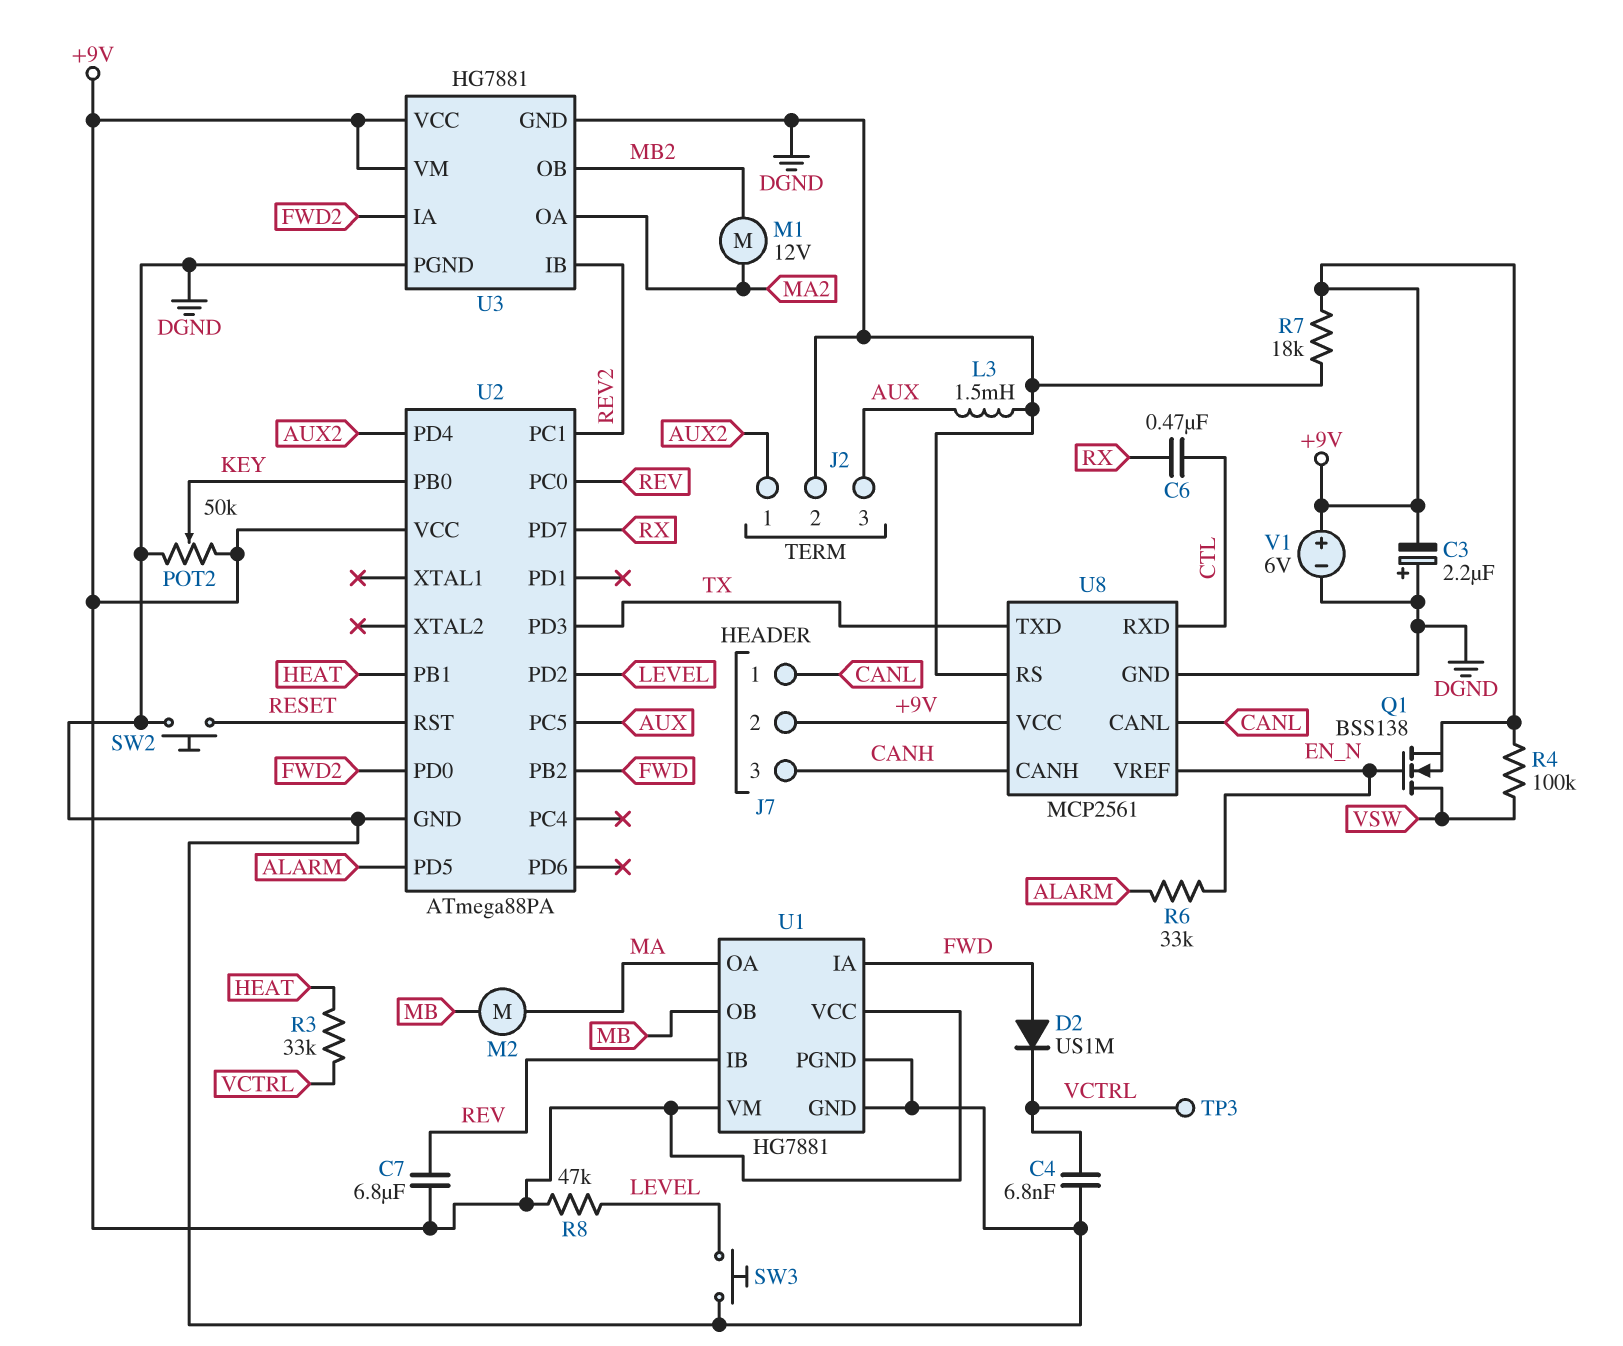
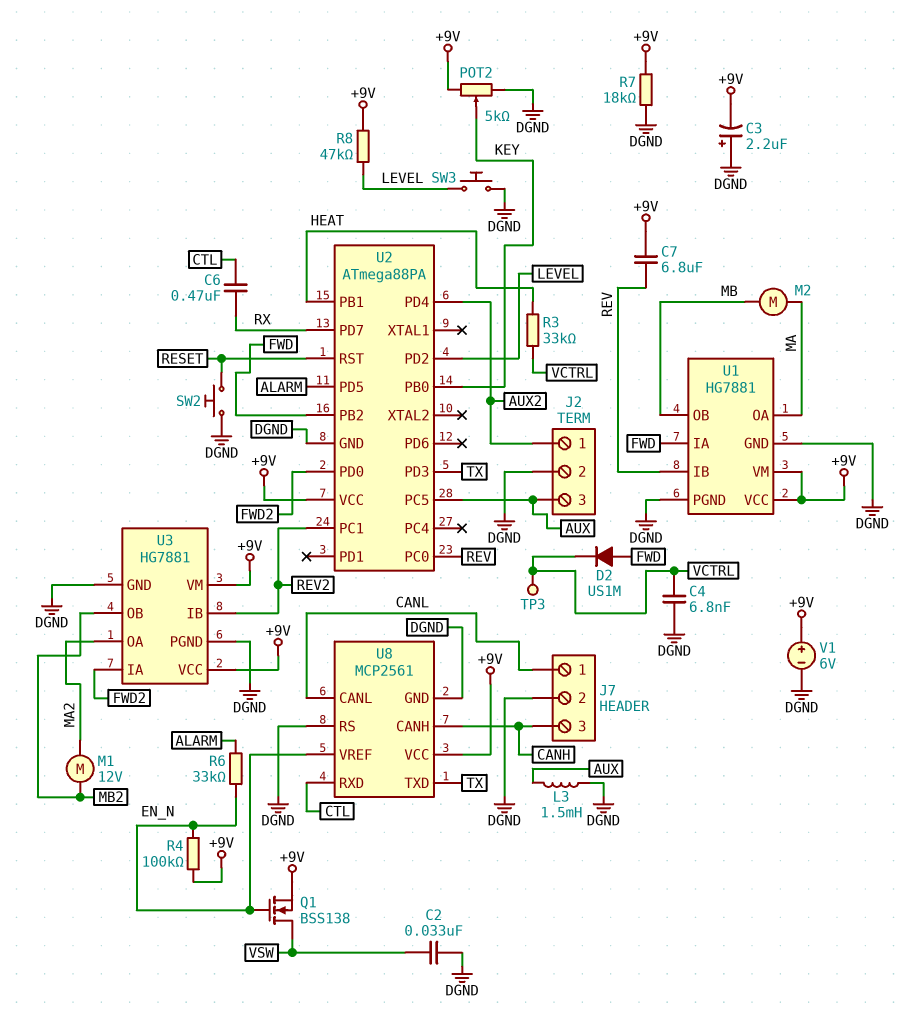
C2: none -> 33nF (DGND, VSW)
J7 pin 2: +9V -> DGND
POT2: 50k (+9V, DGND, wiper KEY) -> 5k (+9V, DGND, wiper KEY)
R4: 100k (+9V, VSW) -> 100k (+9V, EN_N)

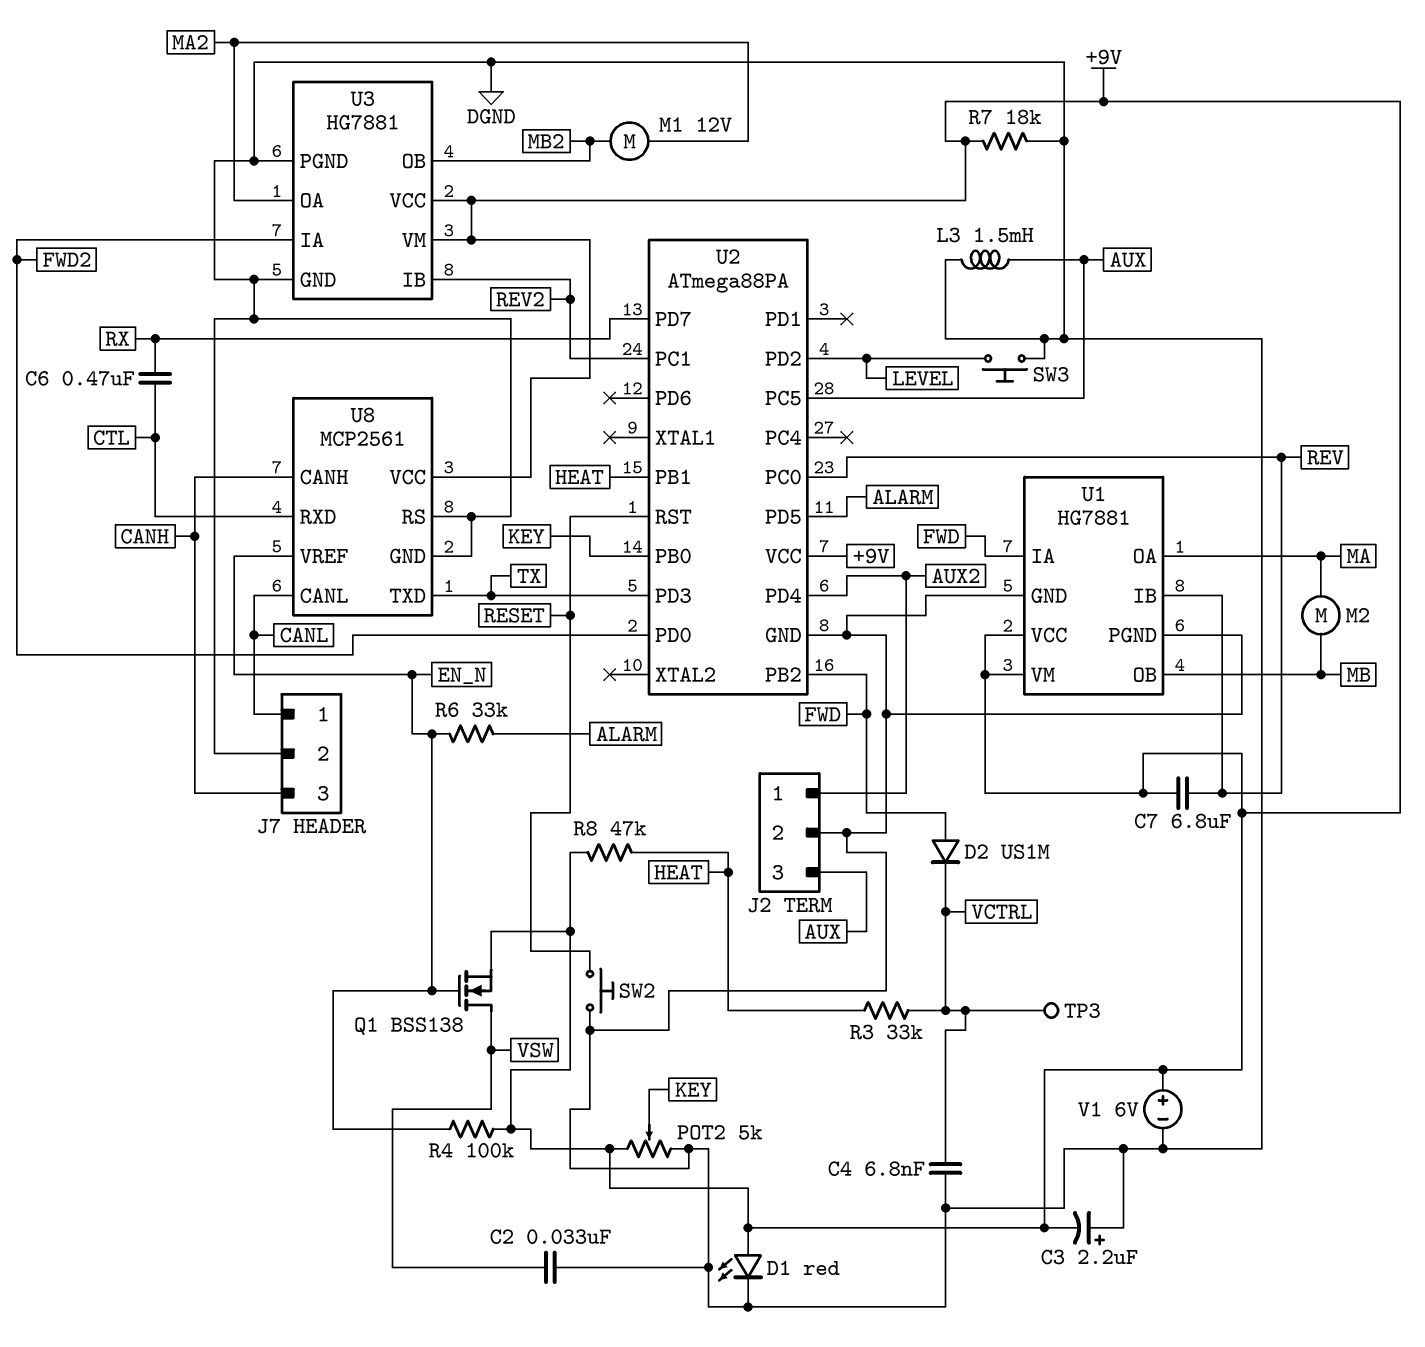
D1: none -> LED red (A +9V, K DGND)
R8: 47k (+9V, LEVEL) -> 47k (+9V, HEAT)

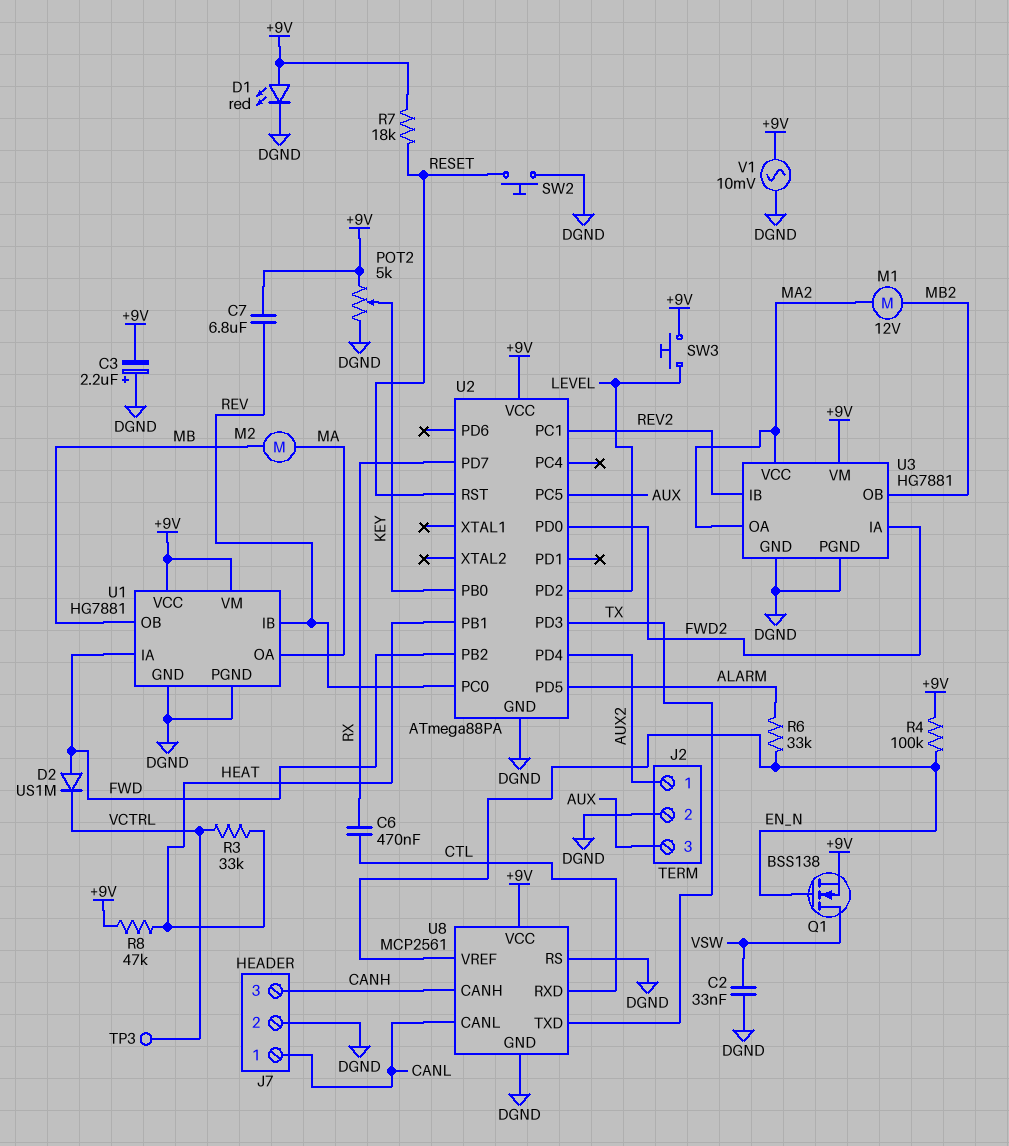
C4: 6.8nF (DGND, VCTRL) -> none
L3: 1.5mH (AUX, DGND) -> none
R7: 18k (+9V, DGND) -> 18k (+9V, RESET)
SW3: button (DGND, LEVEL) -> button (+9V, LEVEL)
U3 pin VCC: +9V -> MA2
V1: 6V (plus +9V, minus DGND) -> AC 10mV (+9V, DGND)

